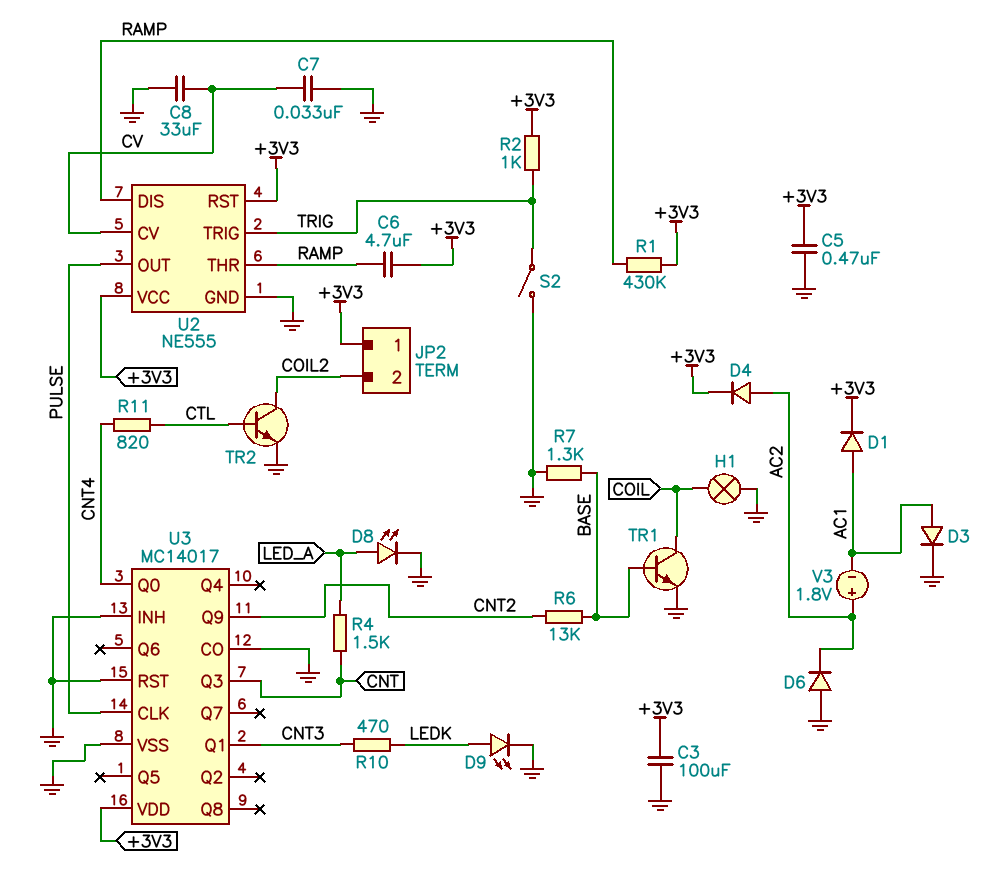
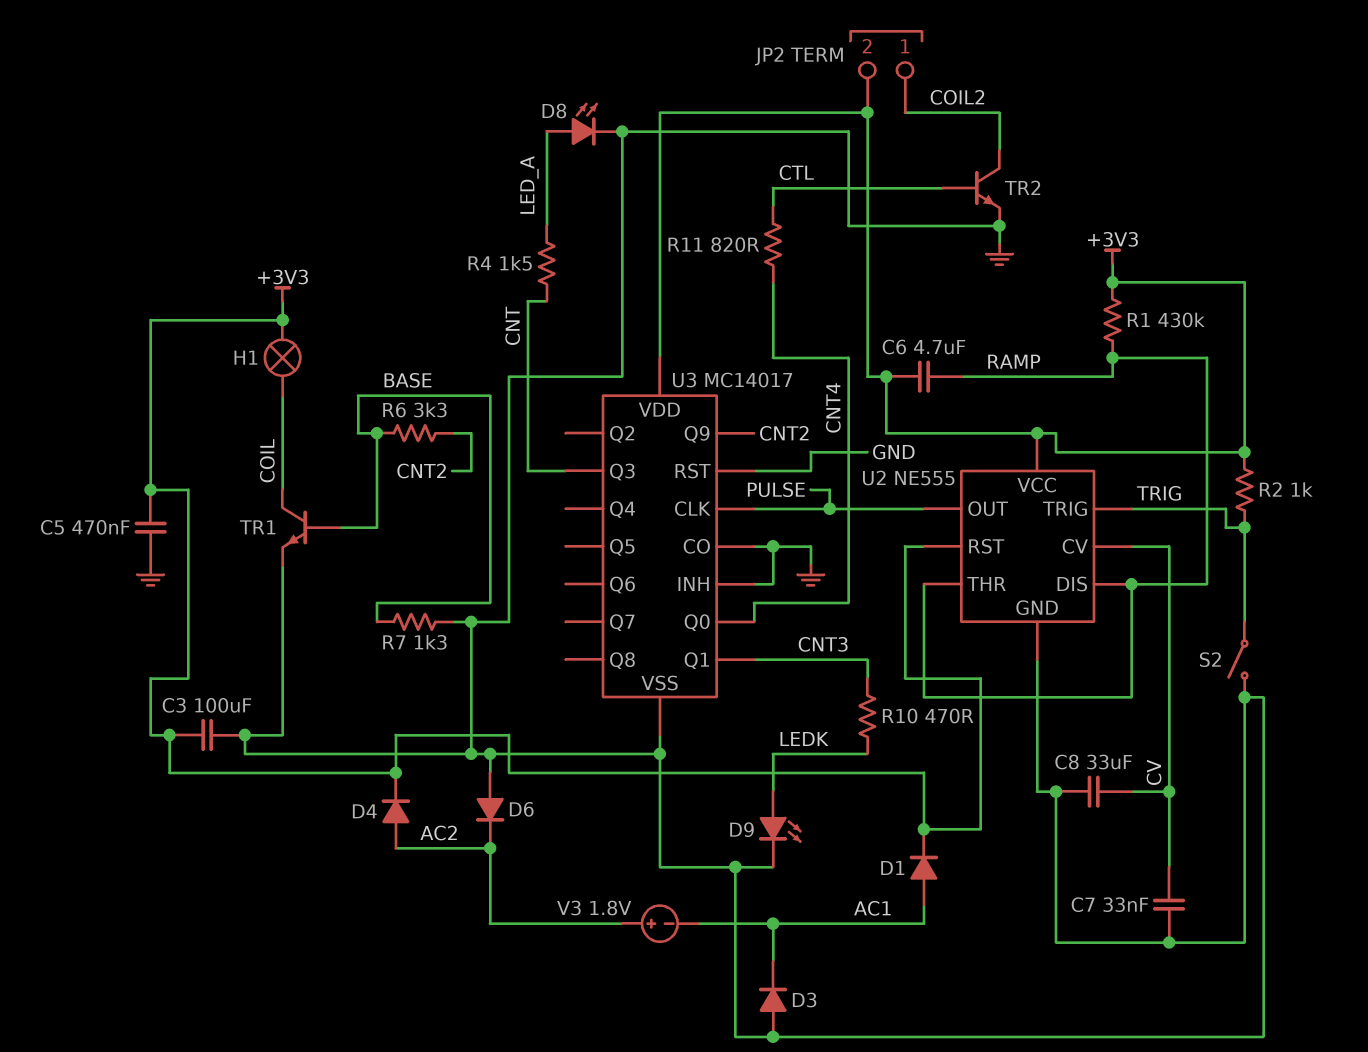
D3: diode (A AC1, K GND) -> diode (A GND, K AC1)
H1: lamp (COIL, GND) -> lamp (+3V3, COIL)
JP2 pin 1: +3V3 -> COIL2
JP2 pin 2: COIL2 -> +3V3
R6: 13k (BASE, CNT2) -> 3.3k (BASE, CNT2)

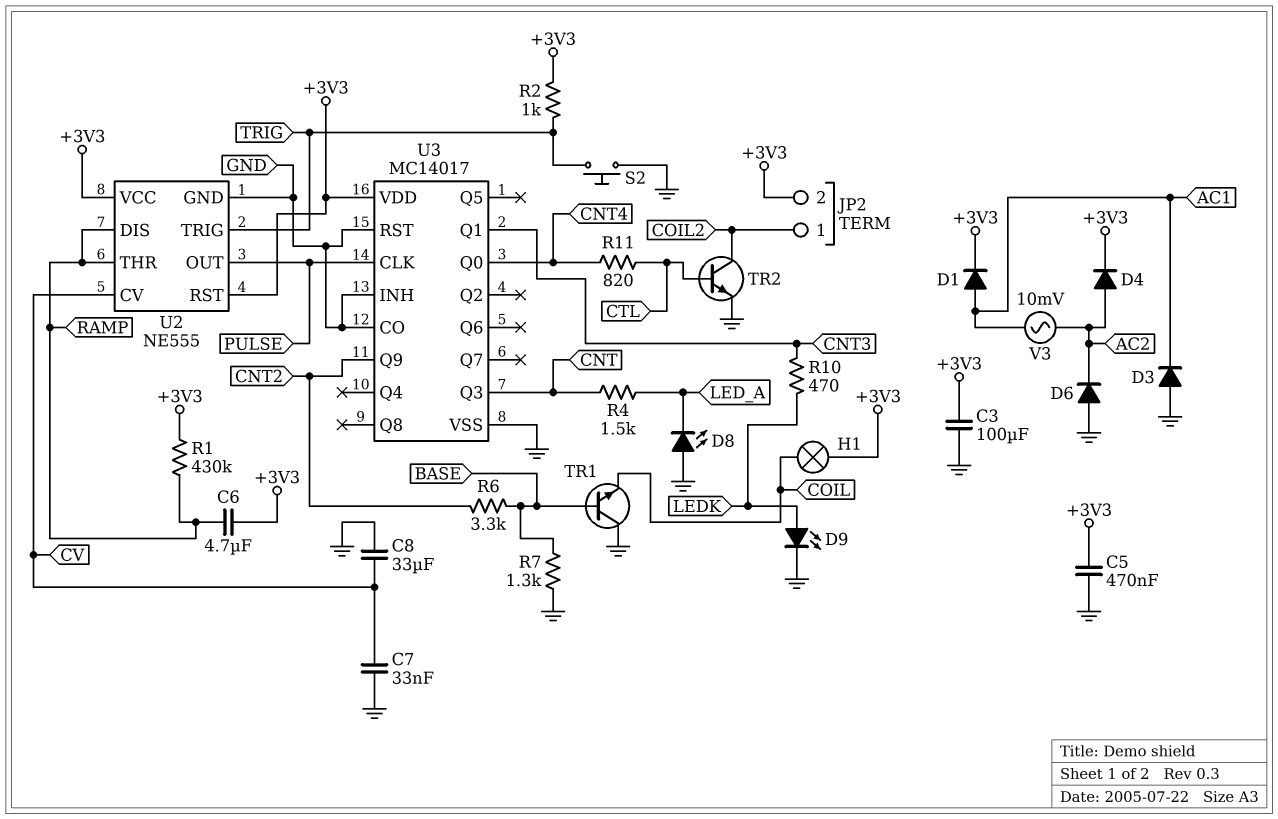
D8: LED (A LED_A, K GND) -> LED (A GND, K LED_A)
S2: switch (GND, TRIG) -> button (GND, TRIG)
TR1: NPN (B BASE, C COIL, E GND) -> NPN (B BASE, C GND, E COIL)
V3: 1.8V (plus AC2, minus AC1) -> AC 10mV (AC1, AC2)

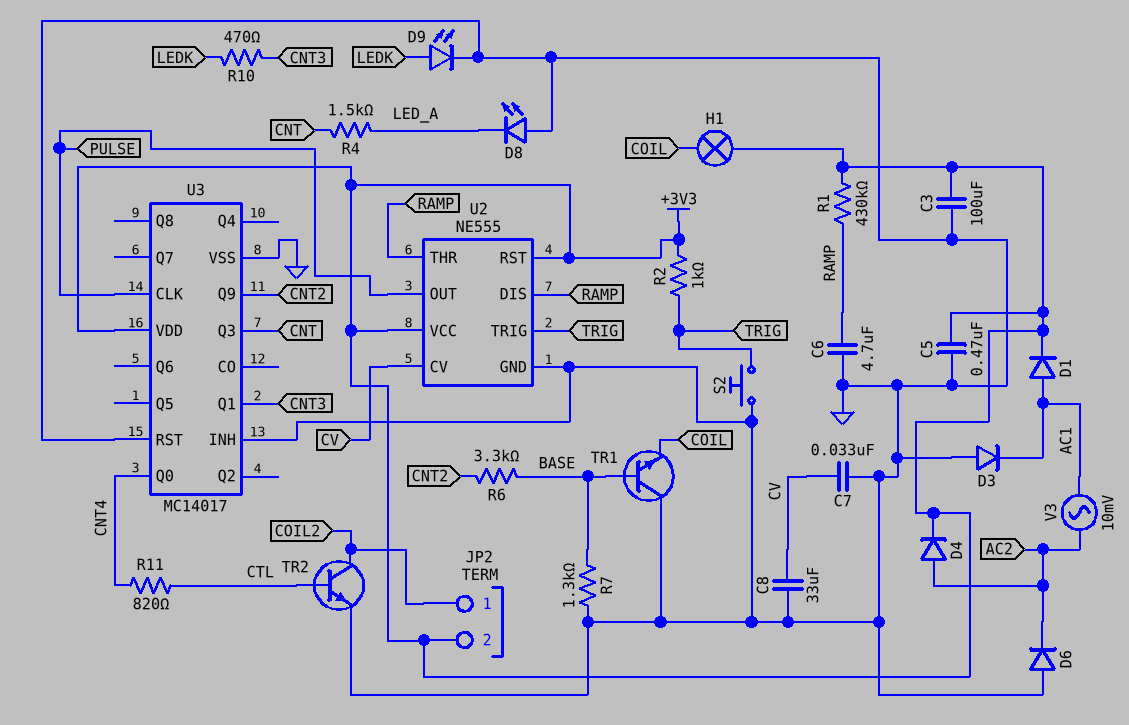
C6: 4.7uF (+3V3, RAMP) -> 4.7uF (GND, RAMP)
U3 pin CO: GND -> none

